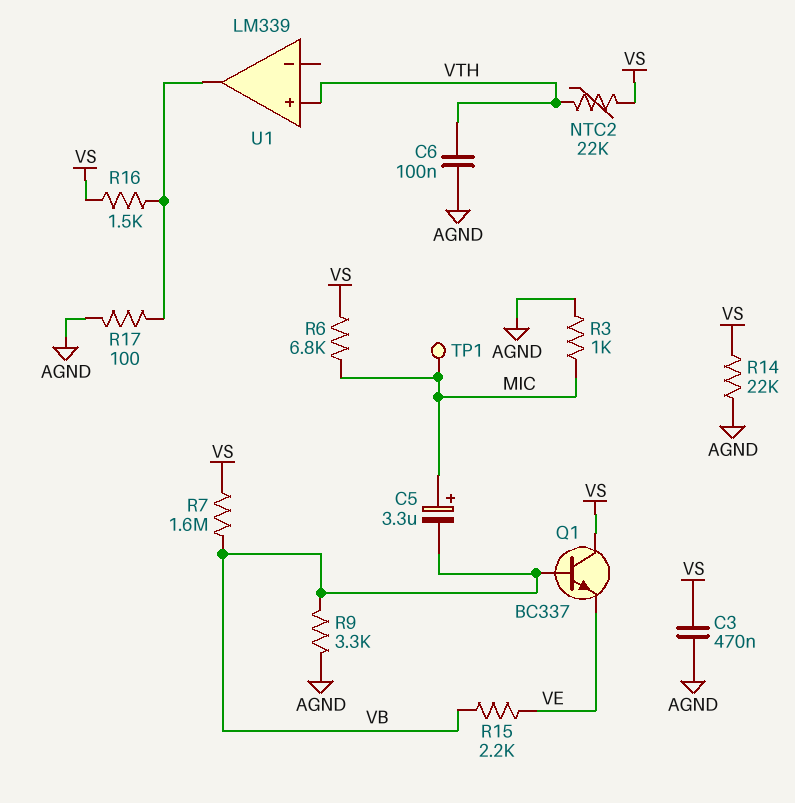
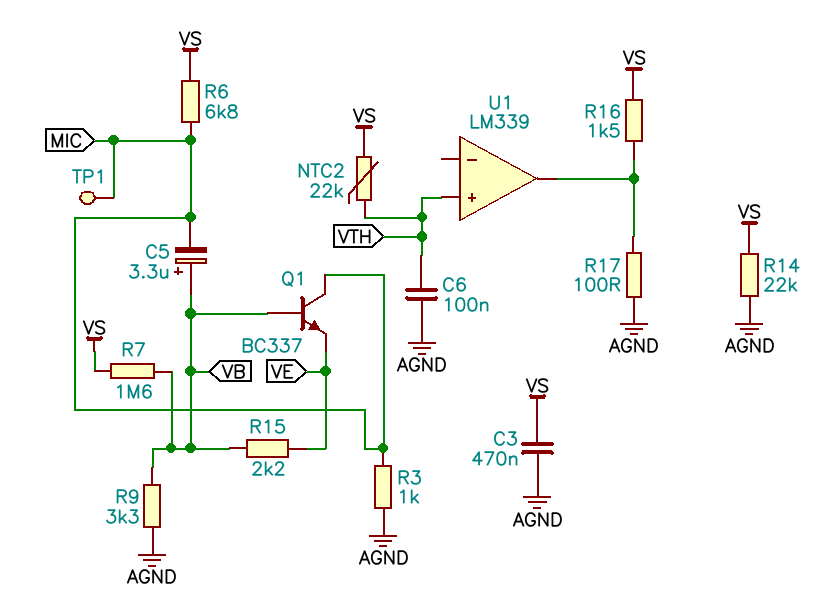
C5: 3.3uF (plus MIC, minus VB) -> 3.3uF (plus VB, minus MIC)
Q1: NPN BC337 (B VB, C VS, E VE) -> NPN BC337 (B VB, C MIC, E VE)

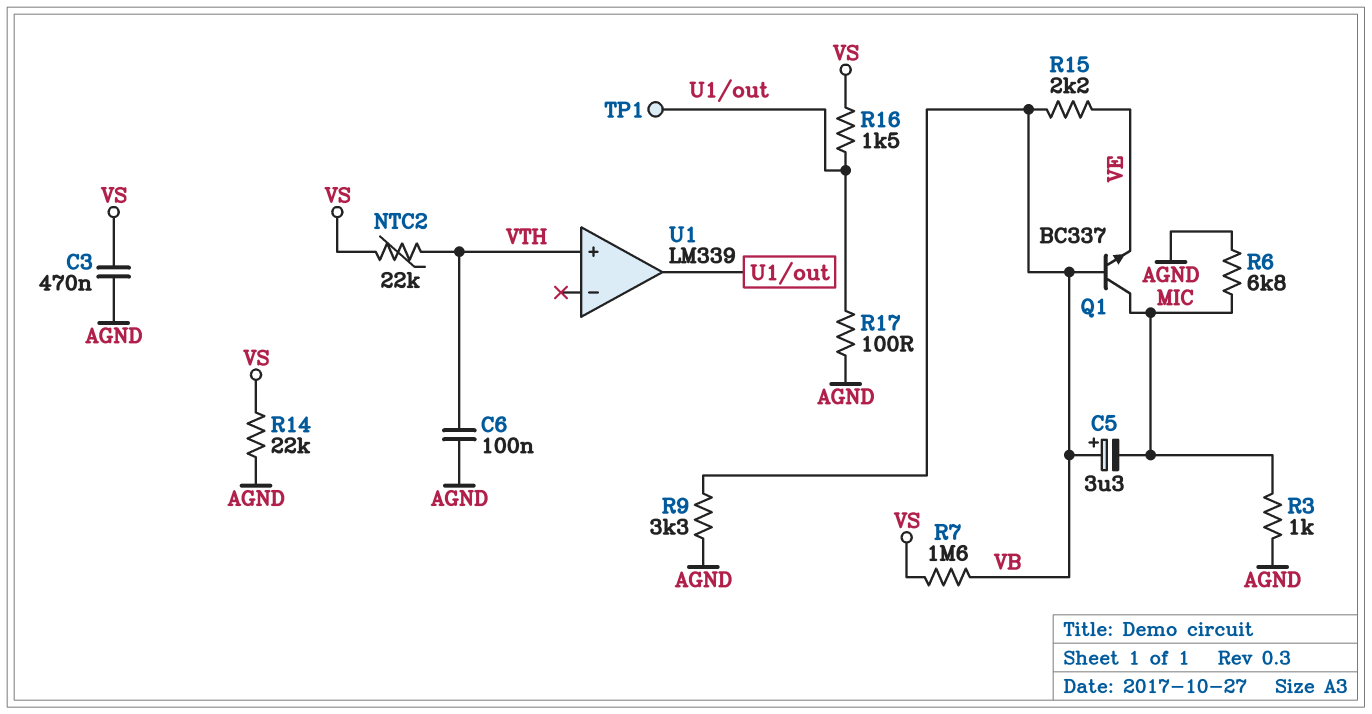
R6: 6.8k (MIC, VS) -> 6.8k (AGND, MIC)
TP1: test point (MIC) -> test point (U1/out)

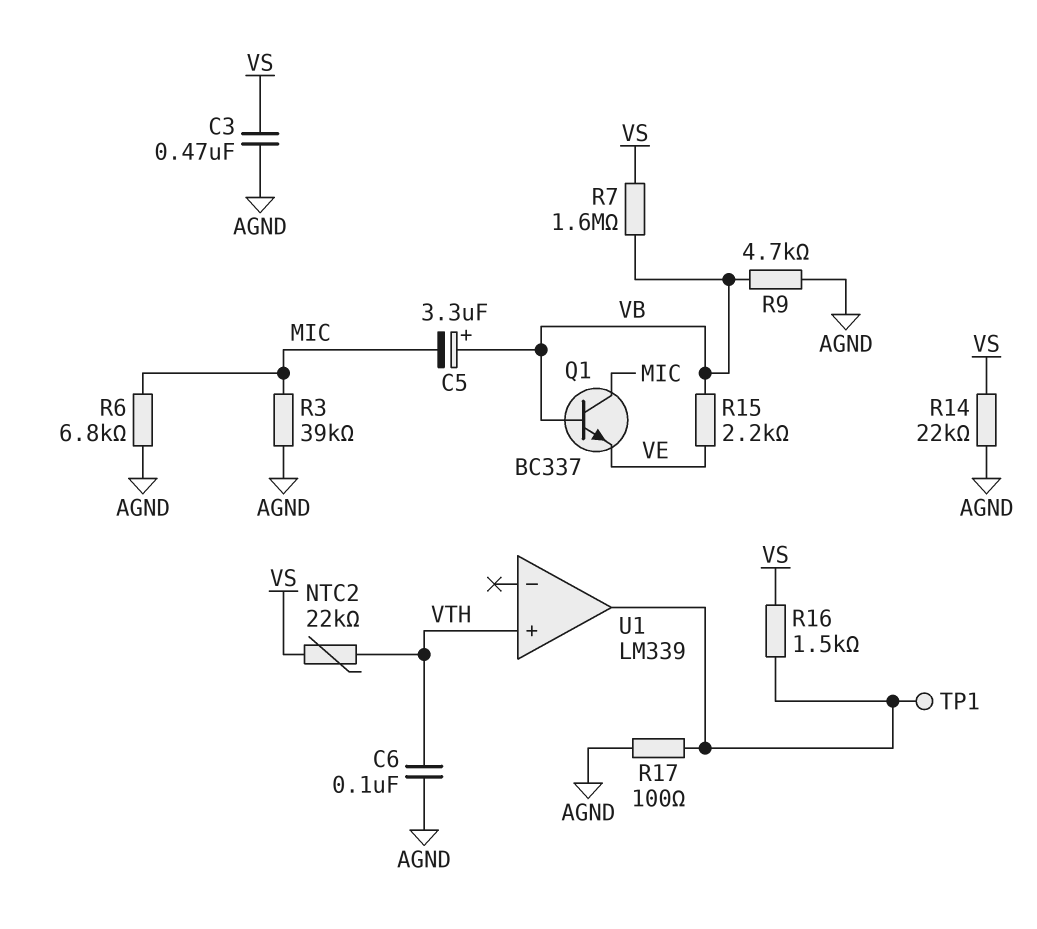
R3: 1k (AGND, MIC) -> 39k (AGND, MIC)
R9: 3.3k (AGND, VB) -> 4.7k (AGND, VB)

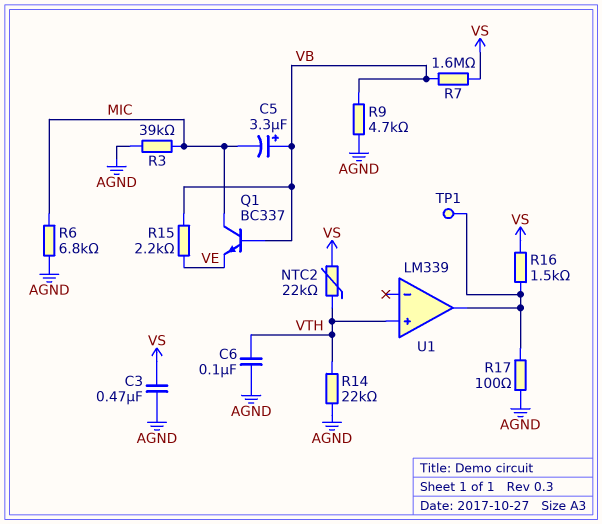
R14: 22k (AGND, VS) -> 22k (AGND, VTH)

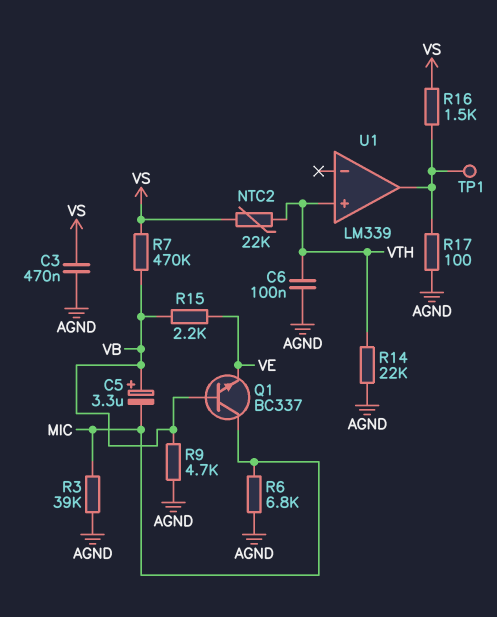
R7: 1.6M (VB, VS) -> 470k (VB, VS)

